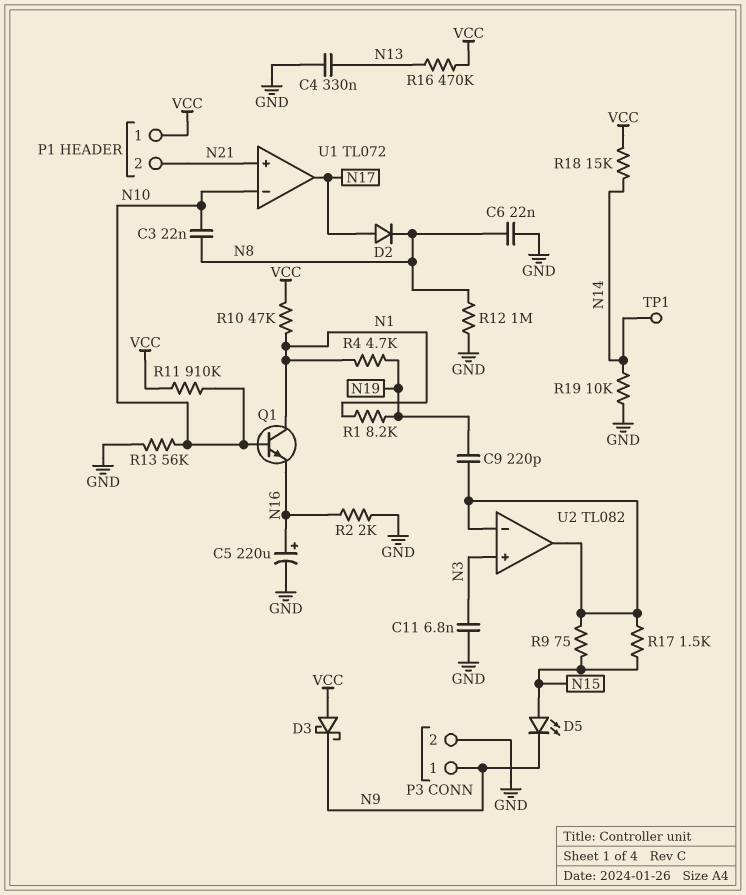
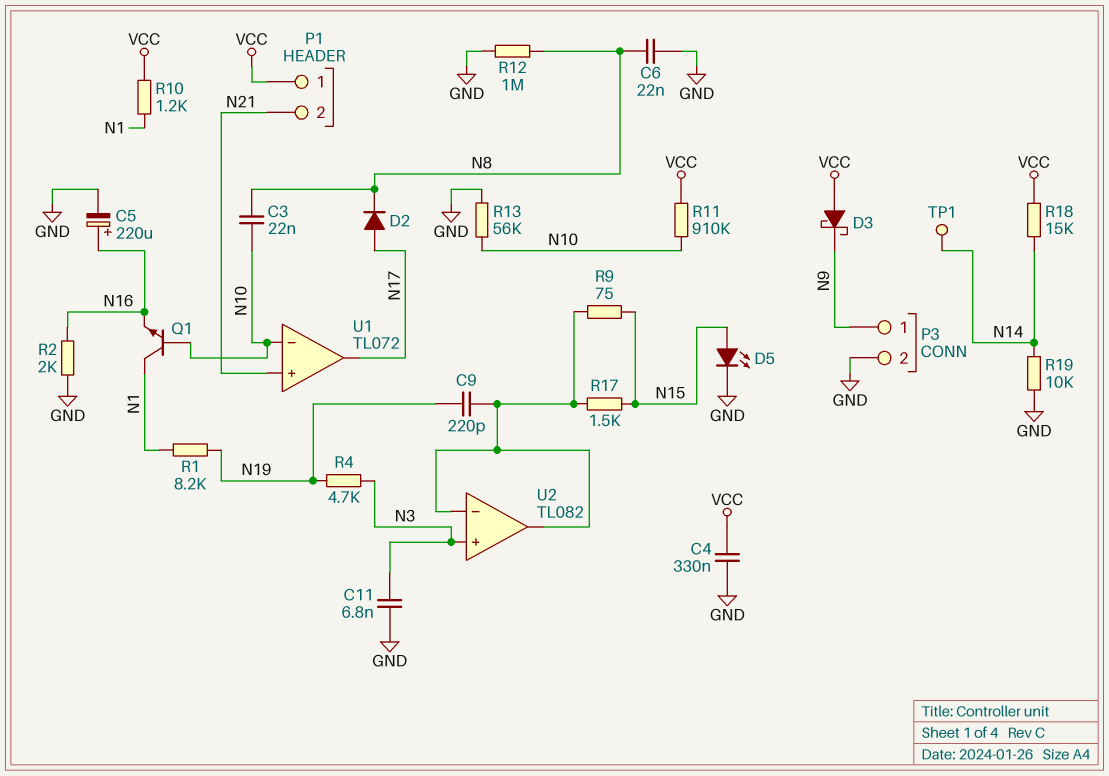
C4: 330nF (GND, N13) -> 330nF (GND, VCC)
D5: LED (A N15, K N9) -> LED (A N15, K GND)
R4: 4.7k (N1, N19) -> 4.7k (N3, N19)
R10: 47k (N1, VCC) -> 1.2k (N1, VCC)
R16: 470k (N13, VCC) -> none

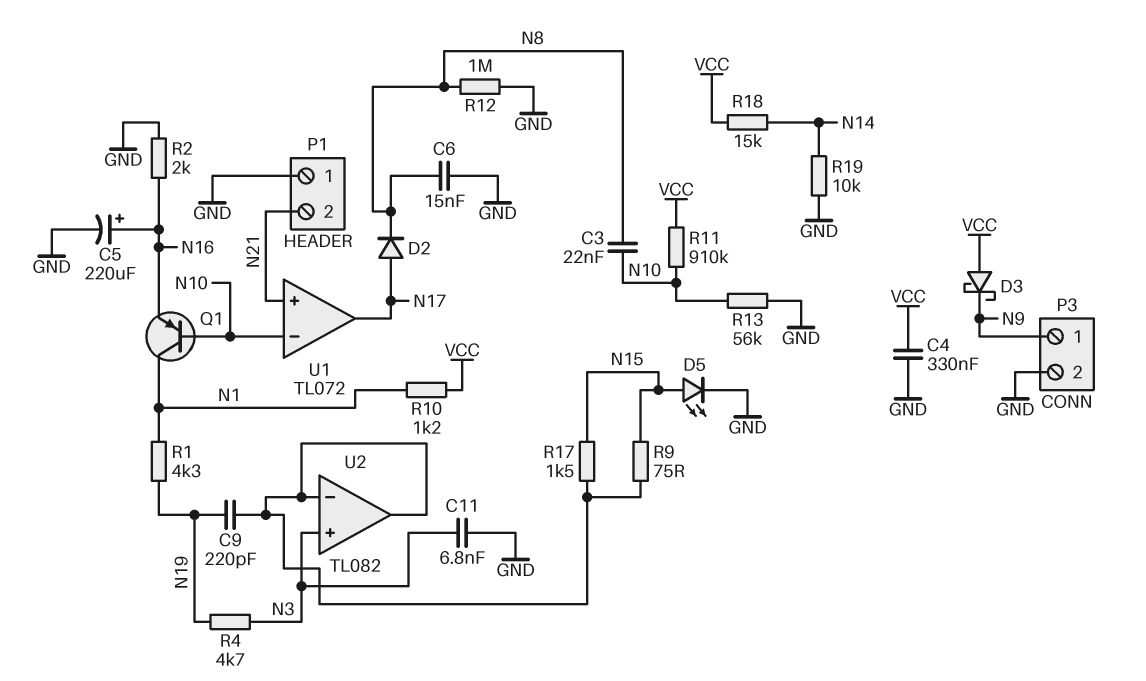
C6: 22nF (GND, N8) -> 15nF (GND, N8)
P1 pin 1: VCC -> GND
Q1: NPN (B N10, C N1, E N16) -> PNP (B N10, C N1, E N16)
R1: 8.2k (N1, N19) -> 4.3k (N1, N19)
TP1: test point (N14) -> none

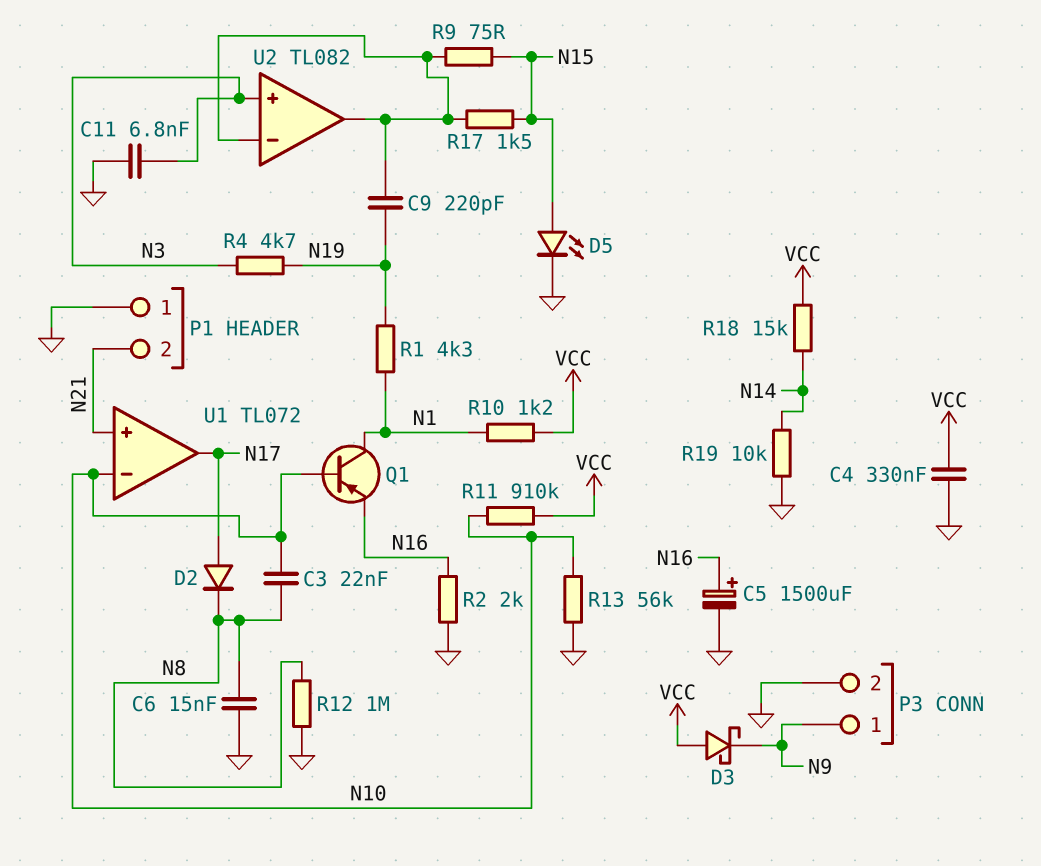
C5: 220uF (plus N16, minus GND) -> 1500uF (plus N16, minus GND)

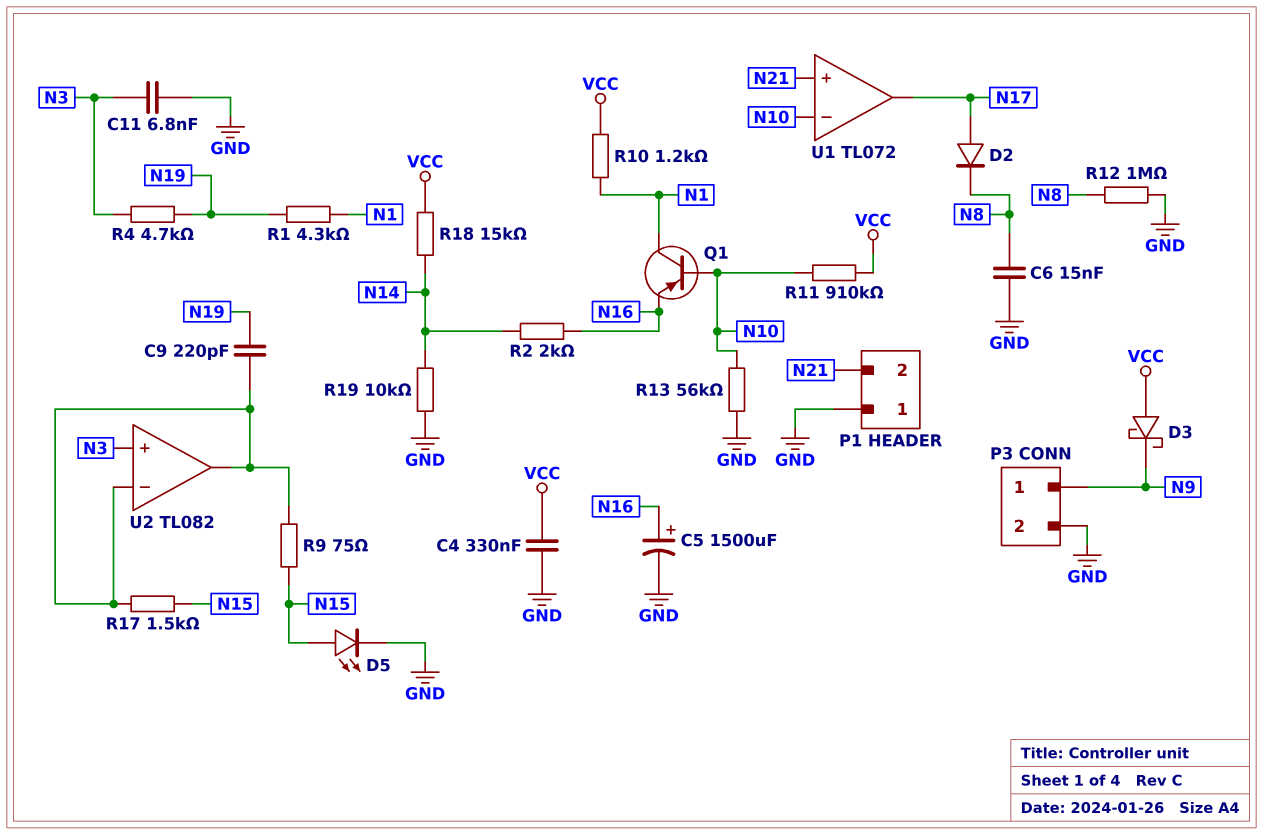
C3: 22nF (N8, N10) -> none
R2: 2k (GND, N16) -> 2k (N14, N16)

